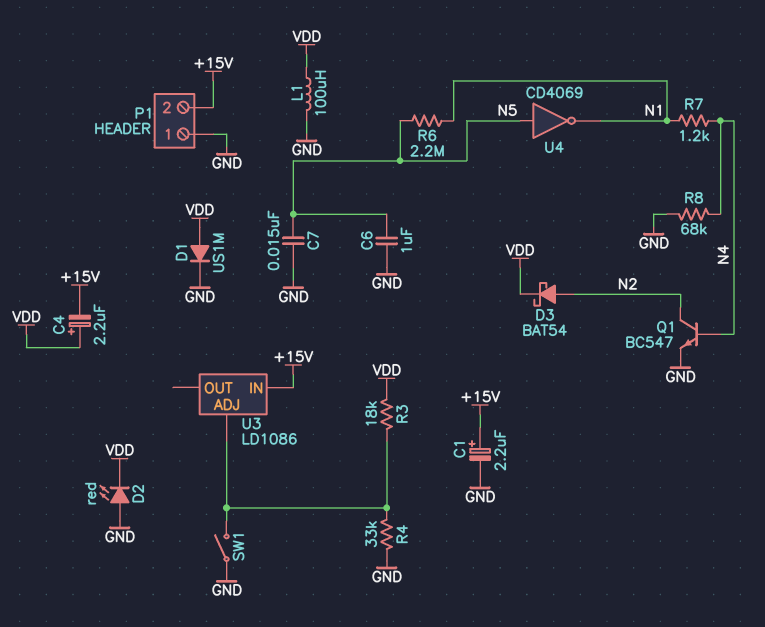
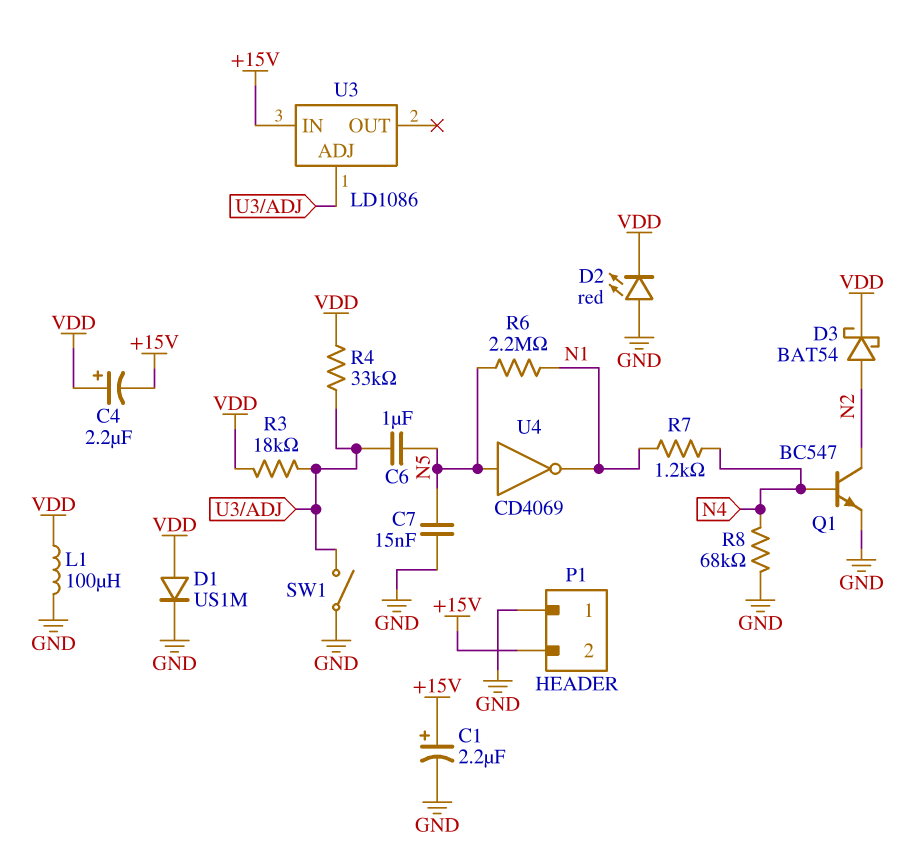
C6: 1uF (GND, N5) -> 1uF (N5, U3/ADJ)
R4: 33k (GND, U3/ADJ) -> 33k (U3/ADJ, VDD)

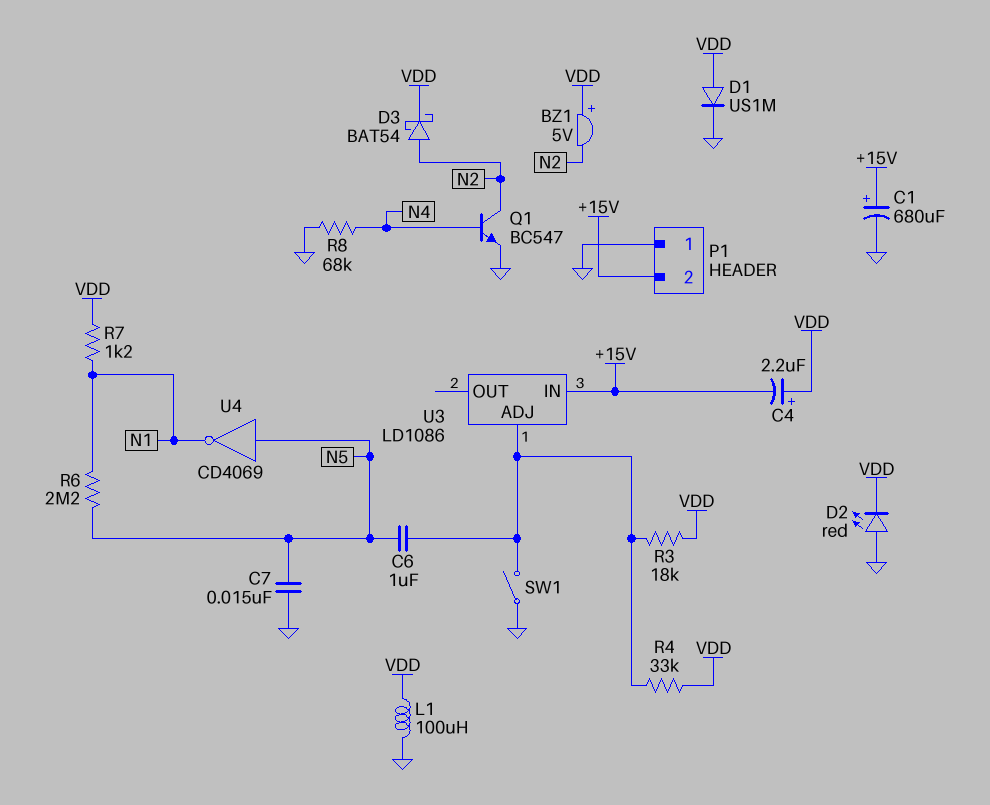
BZ1: none -> buzzer 5V (plus VDD, minus N2)
C1: 2.2uF (plus +15V, minus GND) -> 680uF (plus +15V, minus GND)
R7: 1.2k (N1, N4) -> 1.2k (N1, VDD)

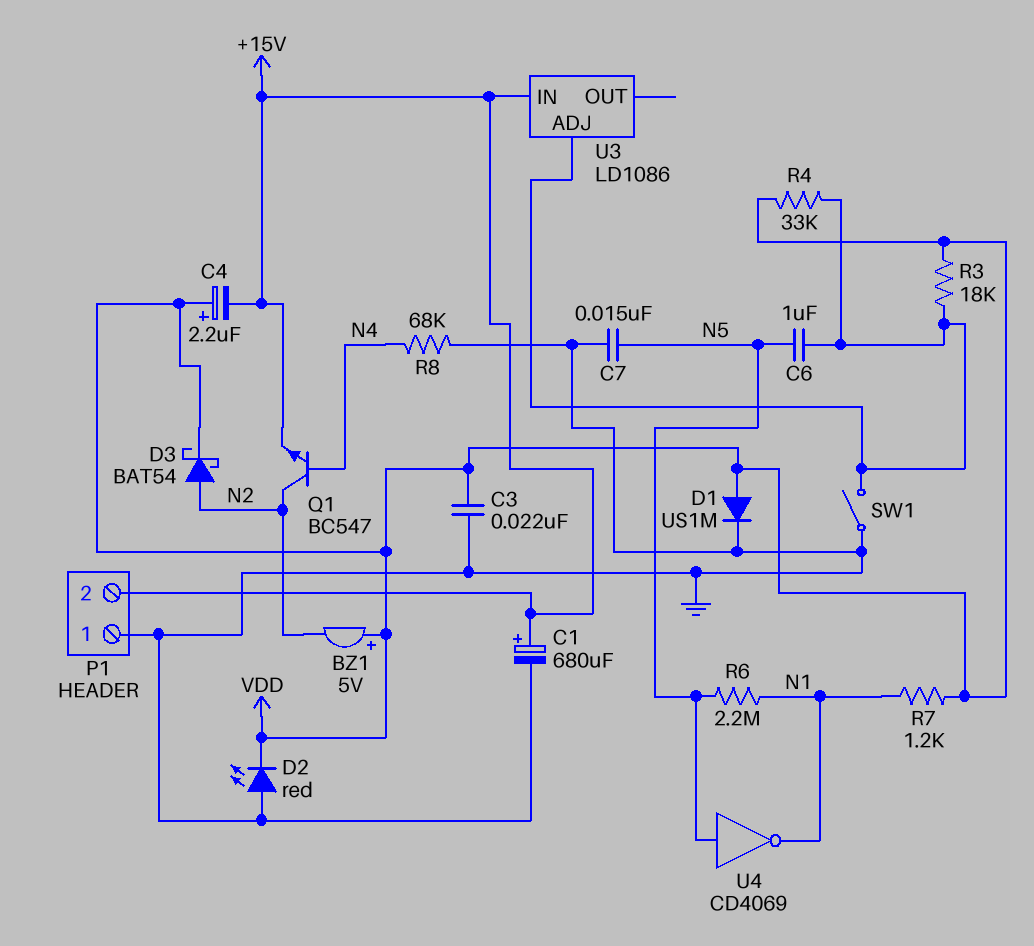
C3: none -> 22nF (GND, VDD)
L1: 100uH (GND, VDD) -> none
Q1: NPN BC547 (B N4, C N2, E GND) -> NPN BC547 (B N4, C N2, E +15V)

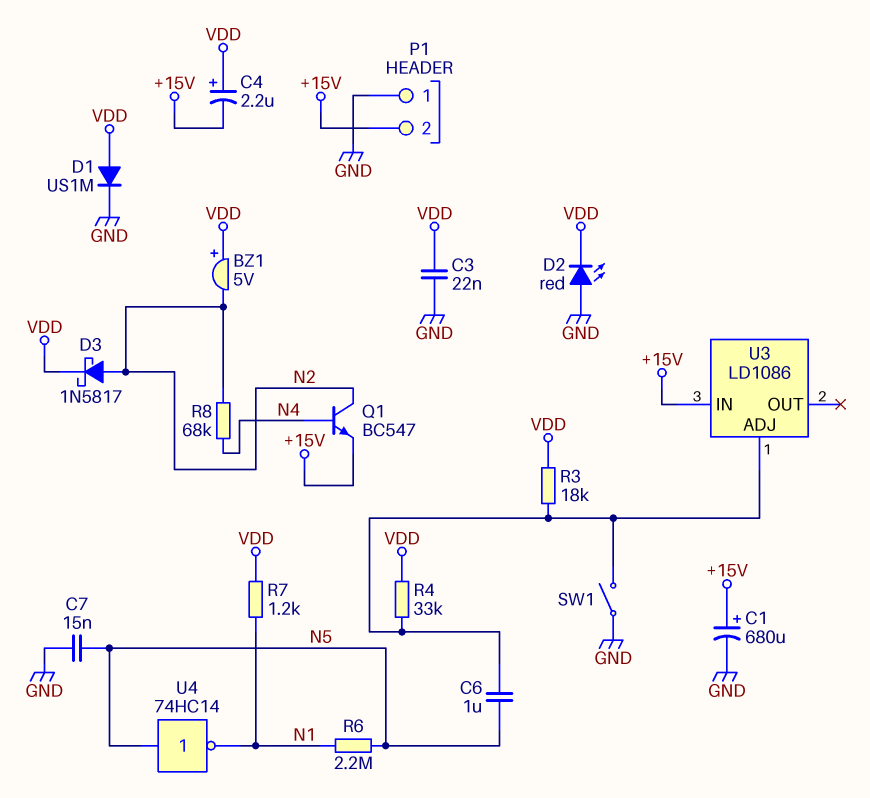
D3: schottky BAT54 (A N2, K VDD) -> schottky 1N5817 (A N2, K VDD)
R8: 68k (GND, N4) -> 68k (N2, N4)
U4: NOT CD4069 (in N5, out N1) -> NOT 74HC14 (in N5, out N1)

